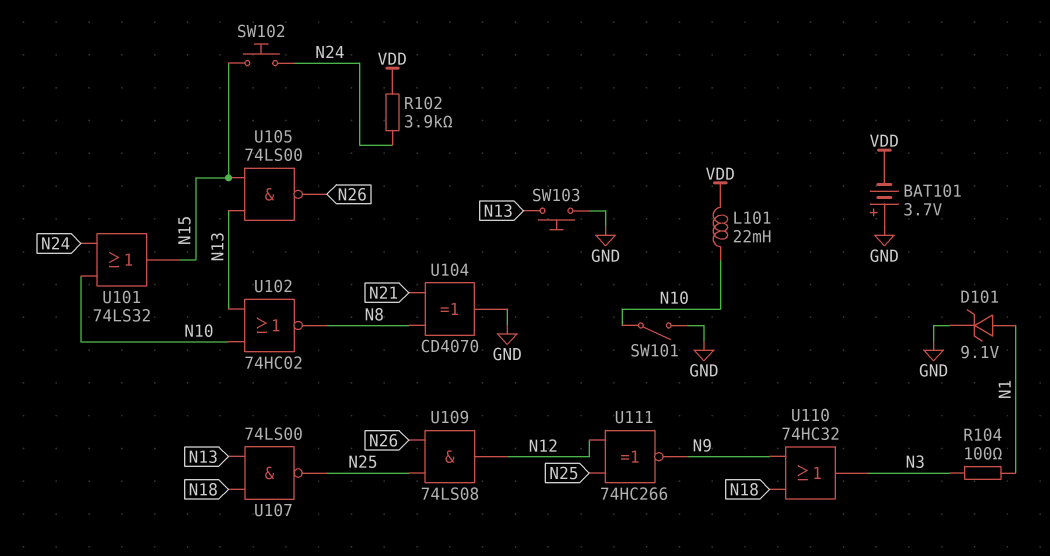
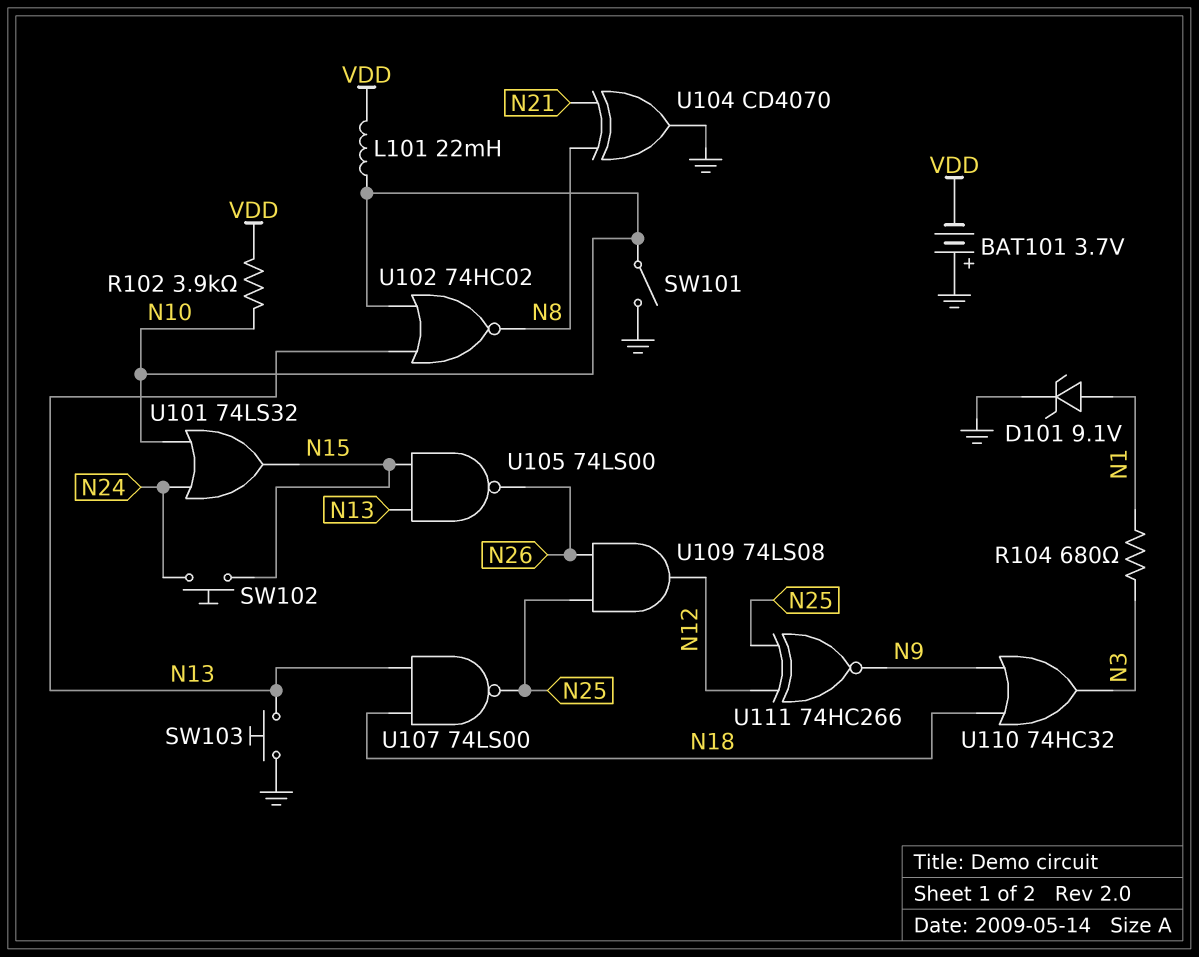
R102: 3.9k (N24, VDD) -> 3.9k (N10, VDD)
R104: 100 (N1, N3) -> 680 (N1, N3)

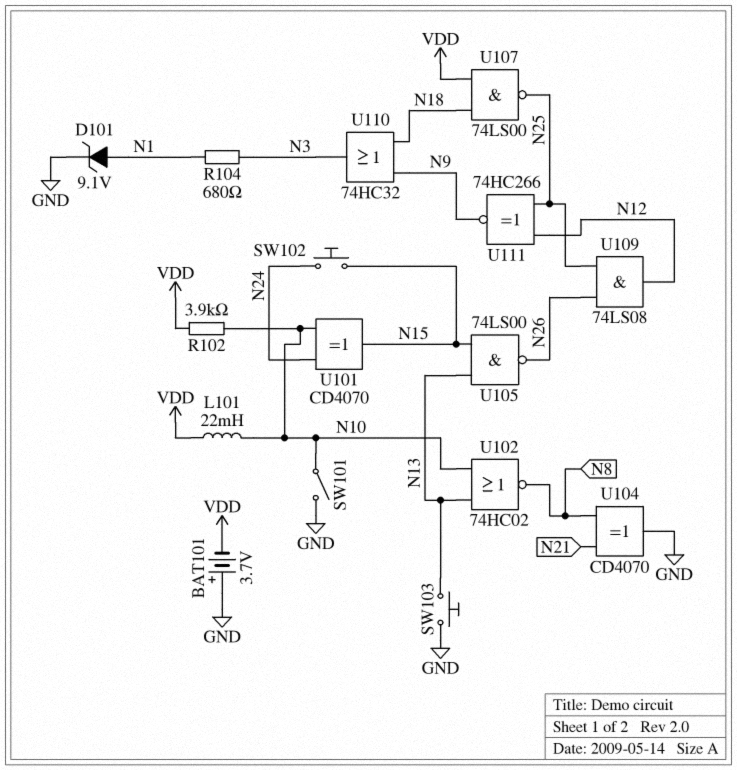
U101: OR 74LS32 (in N10, in N24, out N15) -> XOR CD4070 (in N10, in N24, out N15)
U107: NAND 74LS00 (in N13, in N18, out N25) -> NAND 74LS00 (in N18, in VDD, out N25)

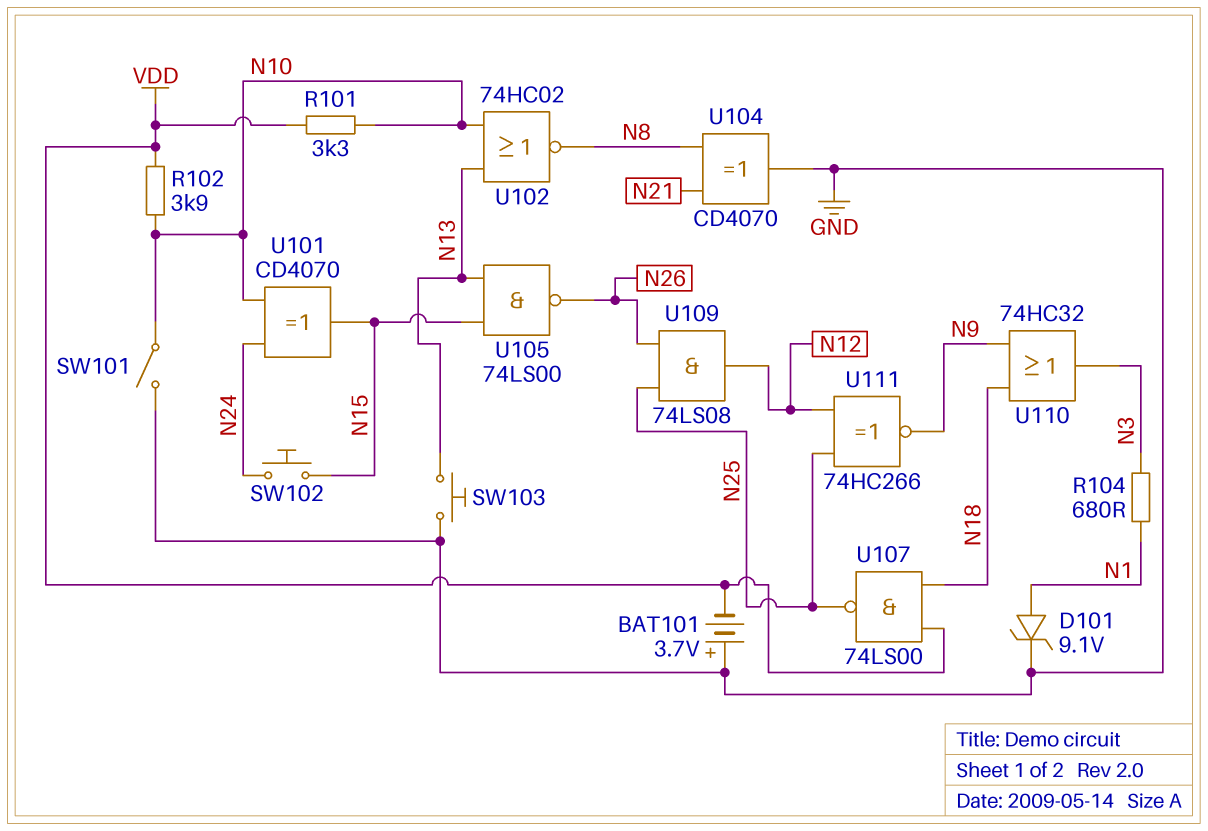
L101: 22mH (N10, VDD) -> none
R101: none -> 3.3k (N10, VDD)

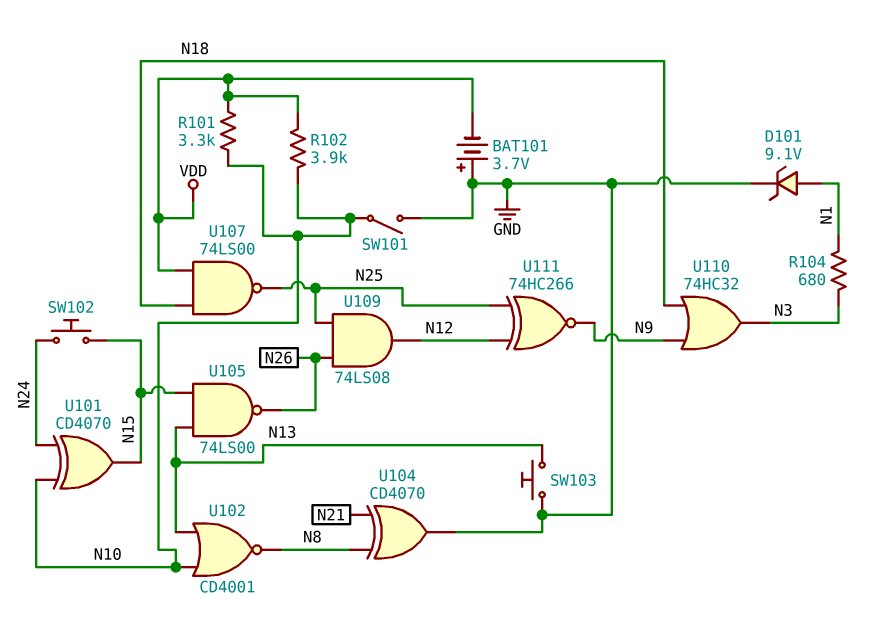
U102: NOR 74HC02 (in N10, in N13, out N8) -> NOR CD4001 (in N10, in N13, out N8)

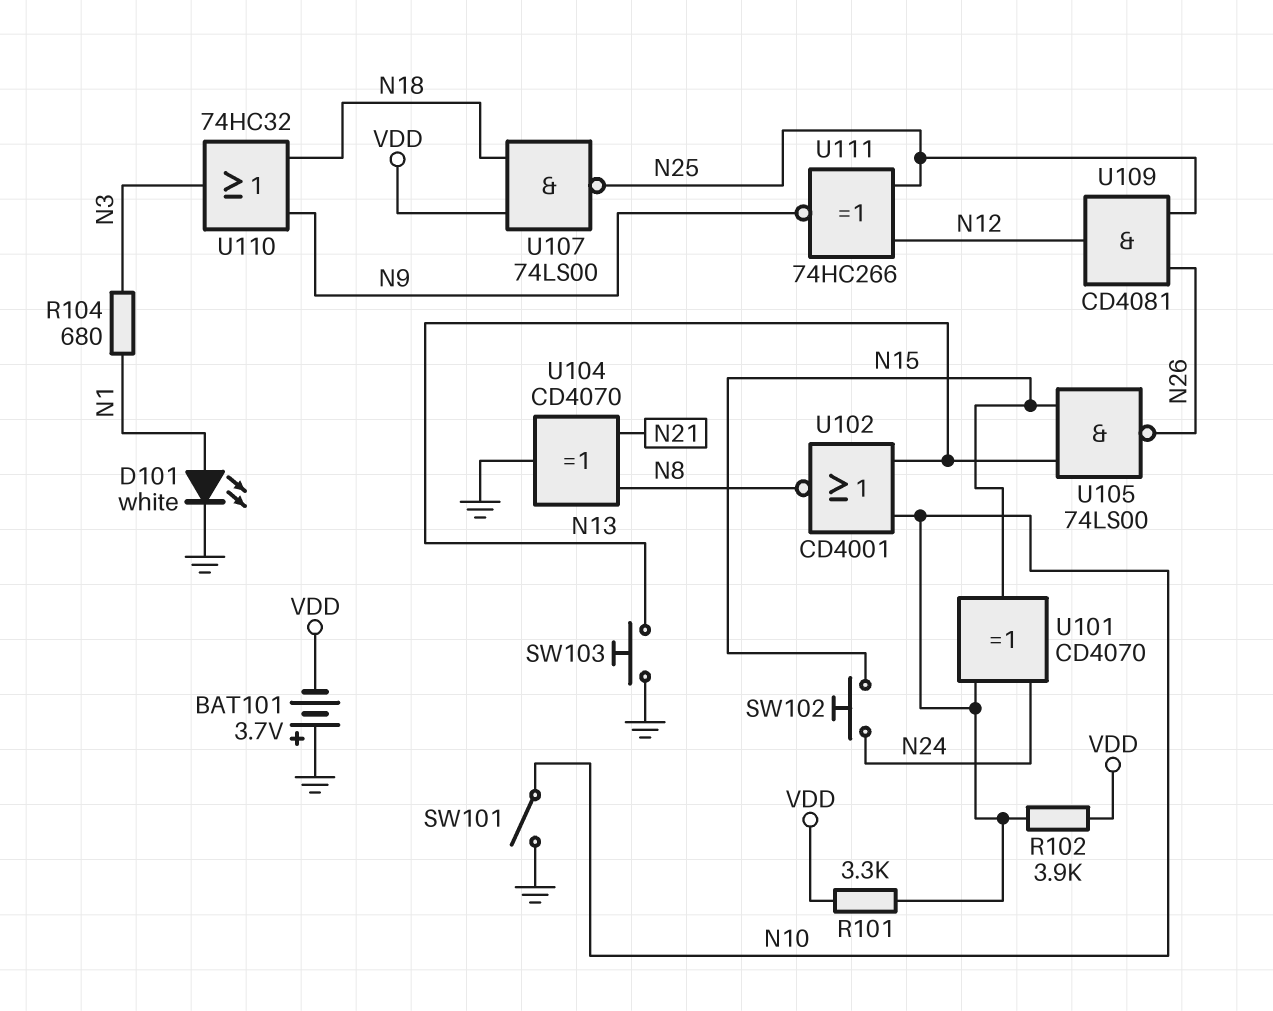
D101: zener 9.1V (A N1, K GND) -> LED white (A N1, K GND)
U109: AND 74LS08 (in N25, in N26, out N12) -> AND CD4081 (in N25, in N26, out N12)

